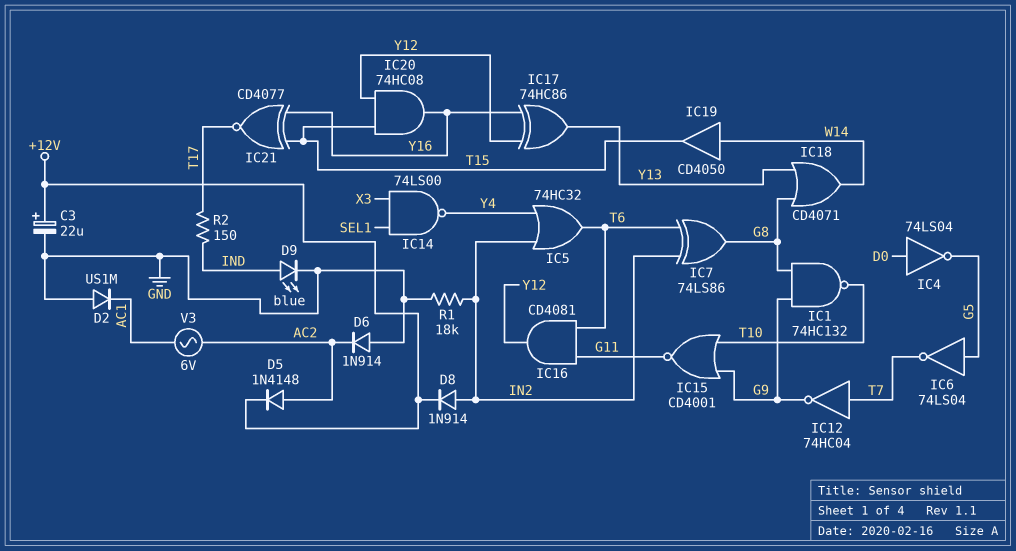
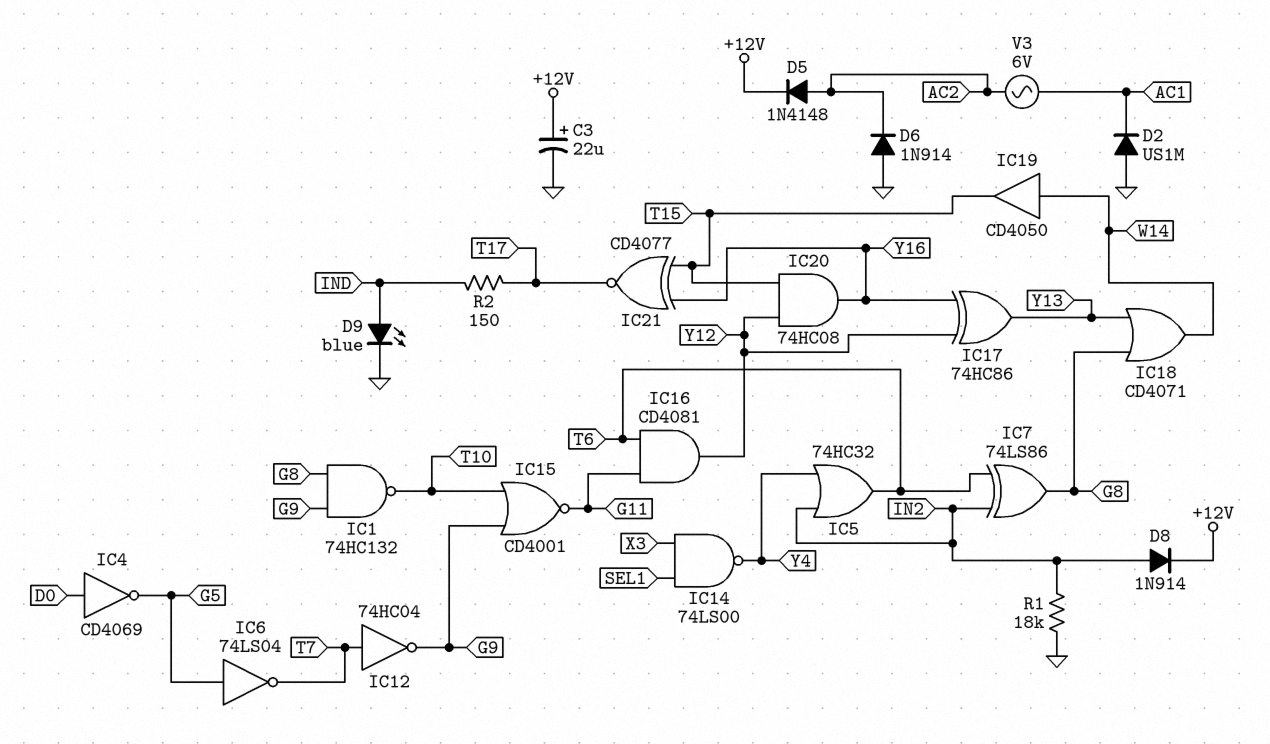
IC4: NOT 74LS04 (in D0, out G5) -> NOT CD4069 (in D0, out G5)

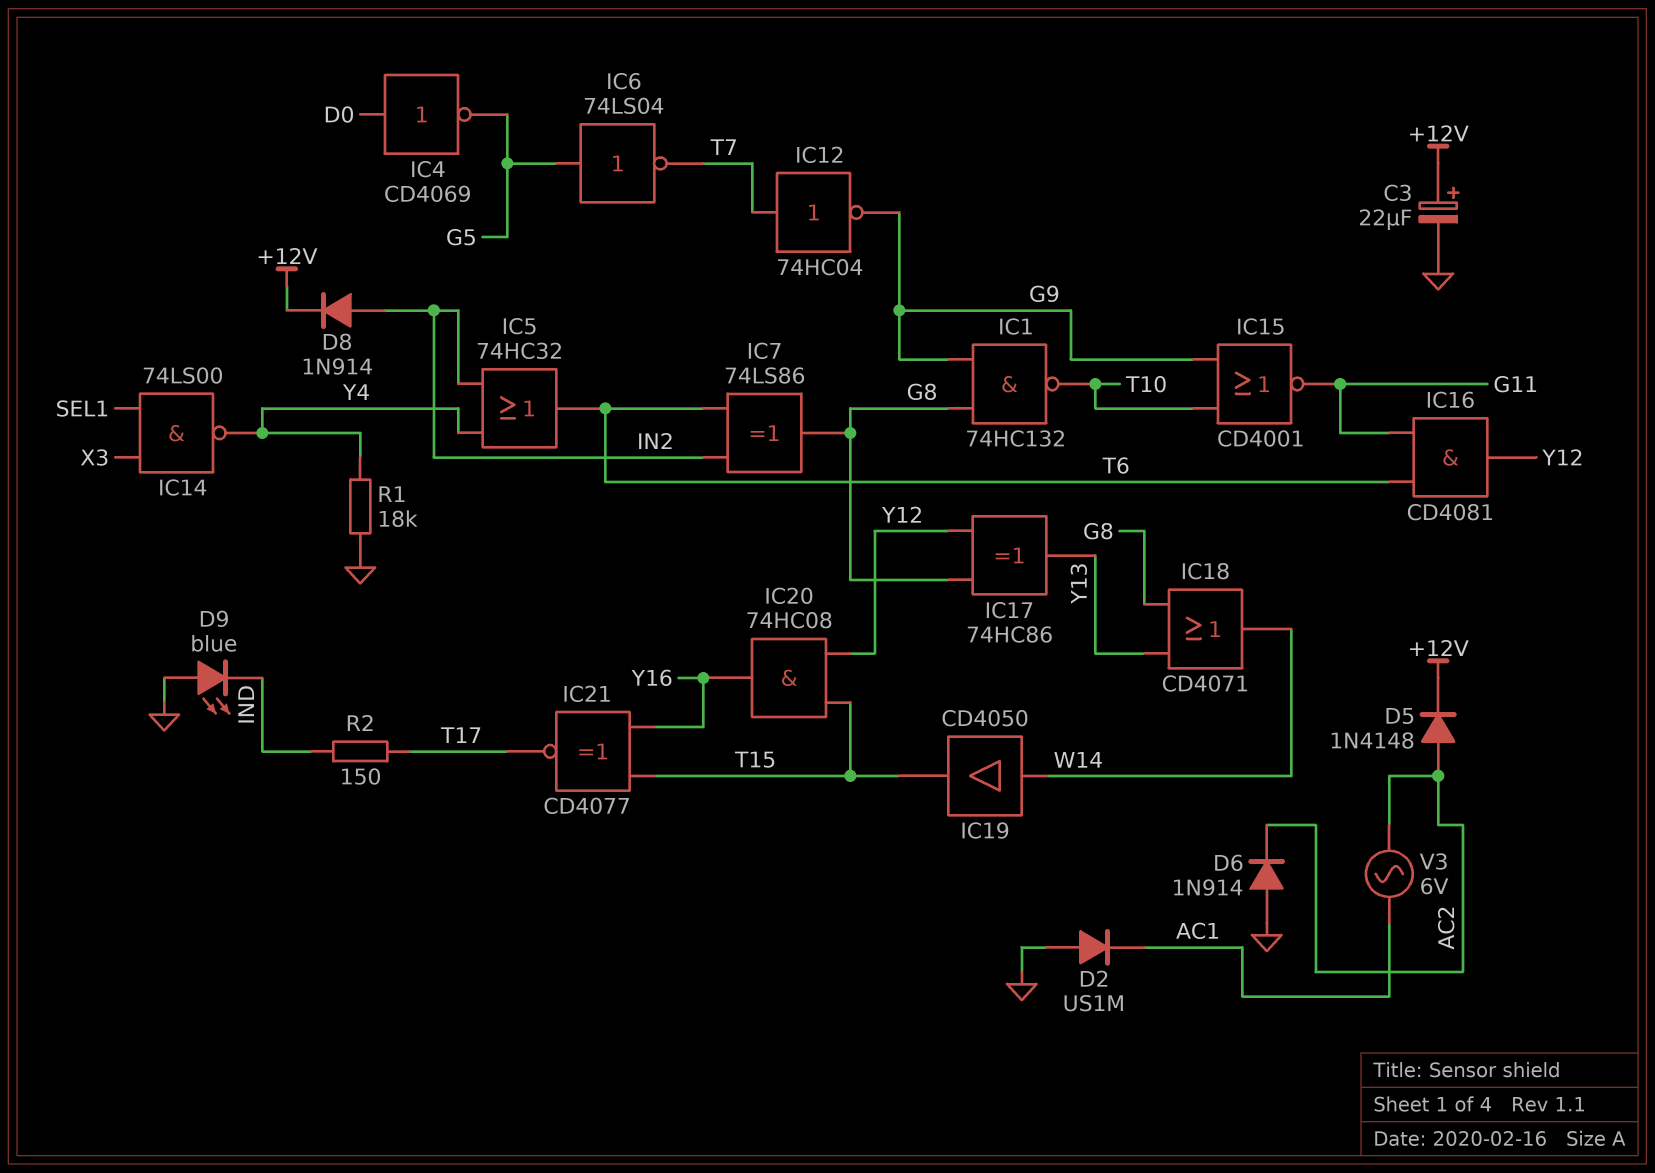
D9: LED blue (A IND, K GND) -> LED blue (A GND, K IND)
IC17: XOR 74HC86 (in Y12, in Y16, out Y13) -> XOR 74HC86 (in G8, in Y12, out Y13)
R1: 18k (GND, IN2) -> 18k (GND, Y4)

